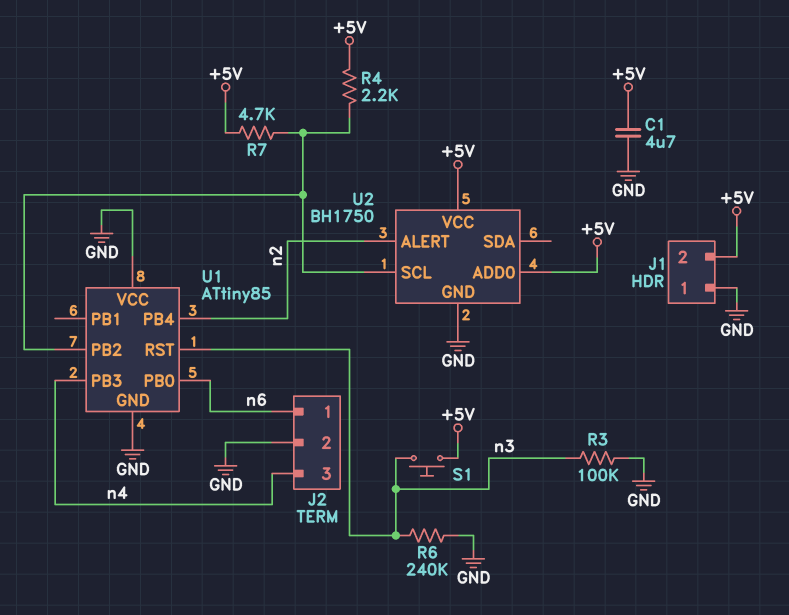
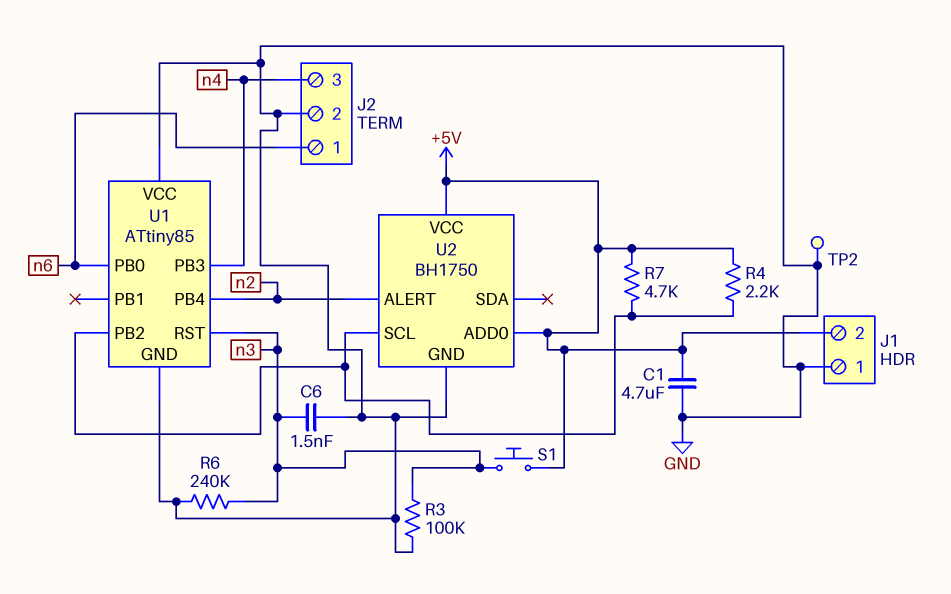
C6: none -> 1.5nF (GND, n3)
TP2: none -> test point (GND)

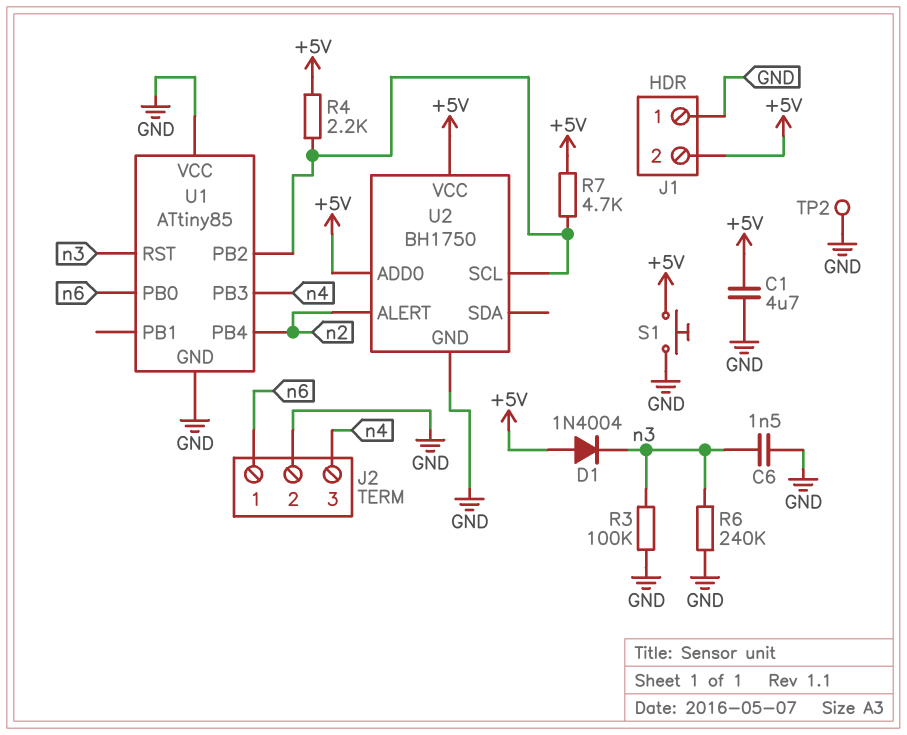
D1: none -> diode 1N4004 (A +5V, K n3)
S1: button (+5V, n3) -> button (+5V, GND)

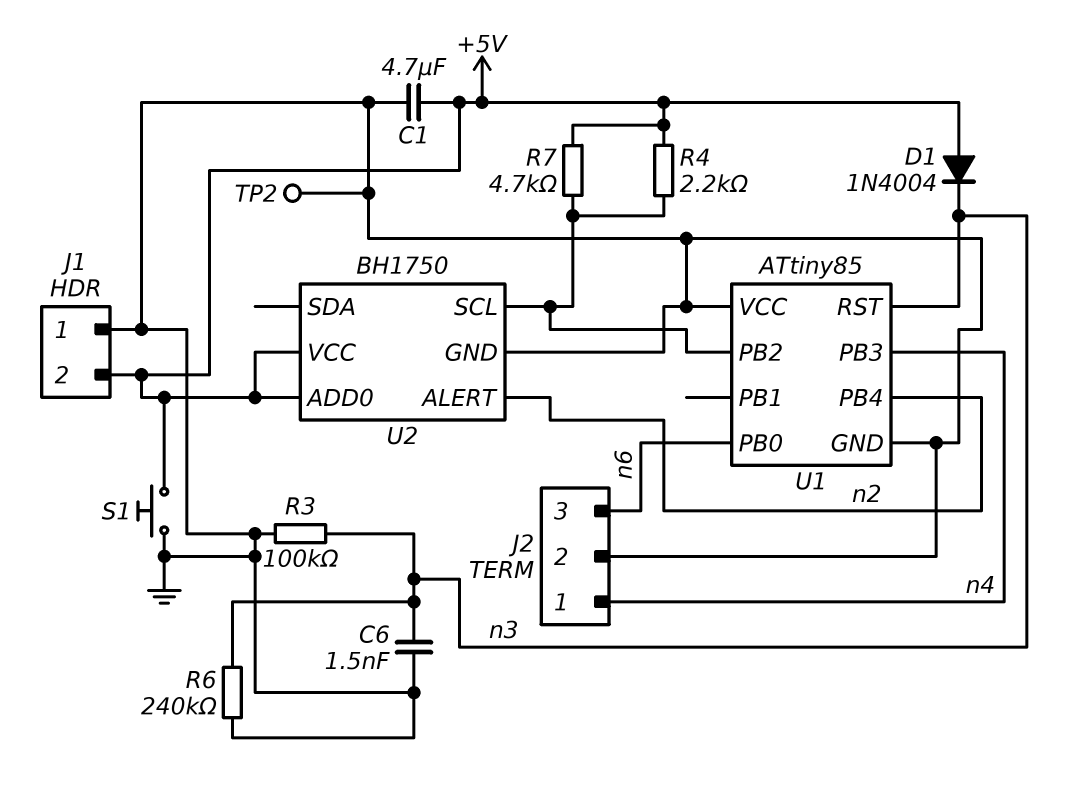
J2 pin 1: n6 -> n4
J2 pin 3: n4 -> n6

